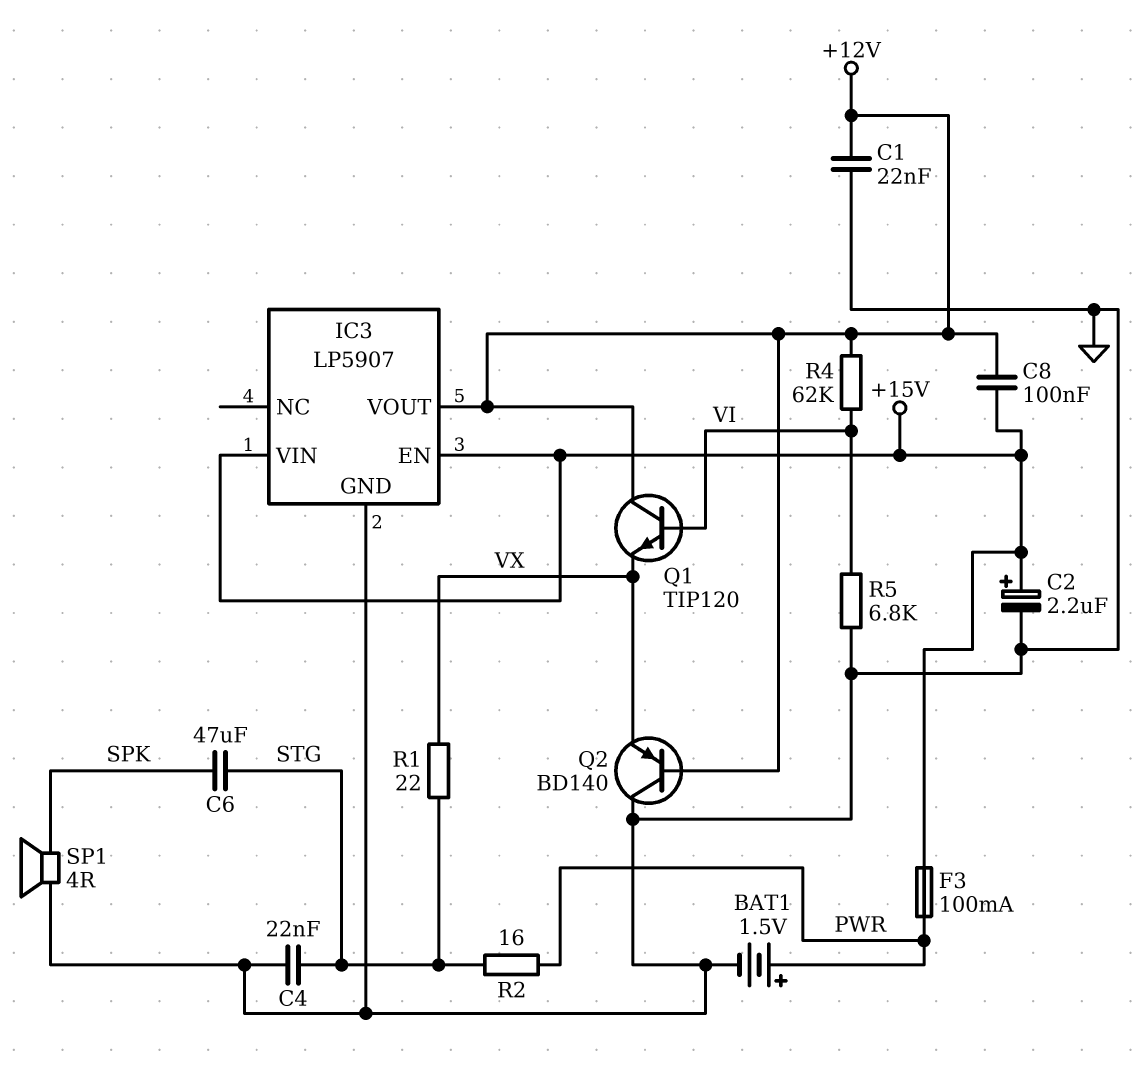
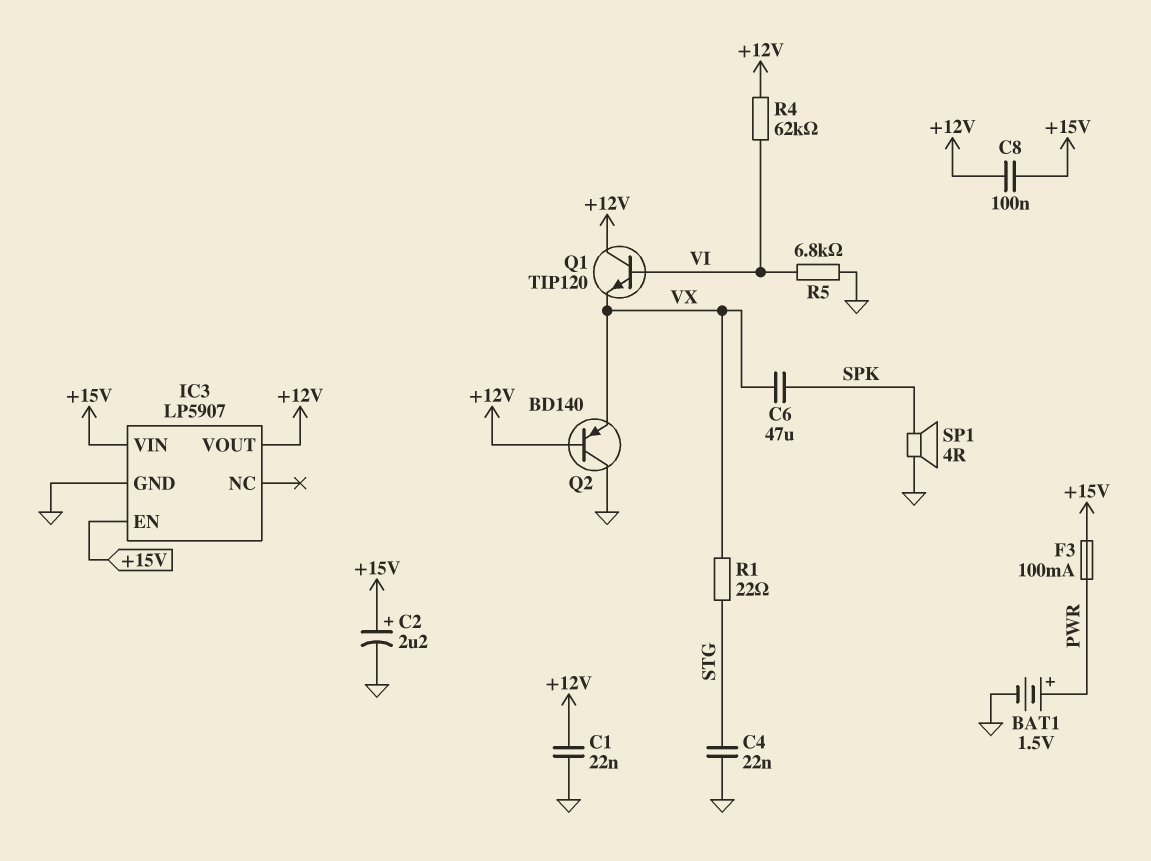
C6: 47uF (SPK, STG) -> 47uF (SPK, VX)
R2: 16 (PWR, STG) -> none

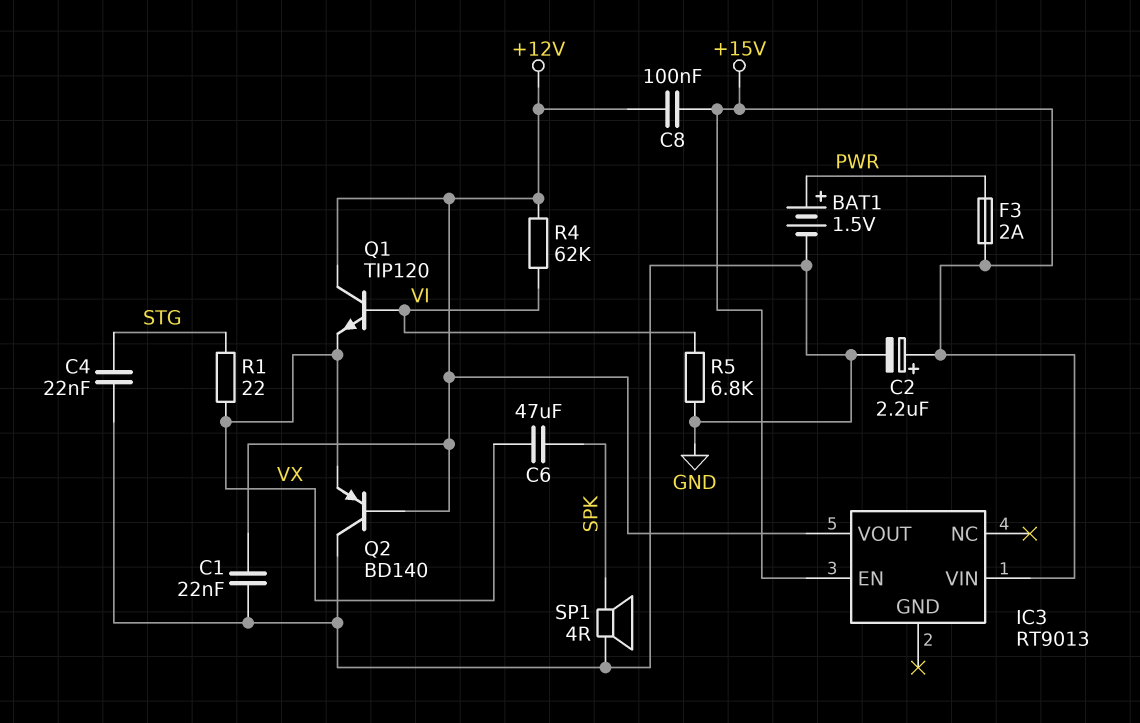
F3: 100mA (+15V, PWR) -> 2A (+15V, PWR)
IC3: LP5907 -> RT9013
IC3 pin GND: GND -> none

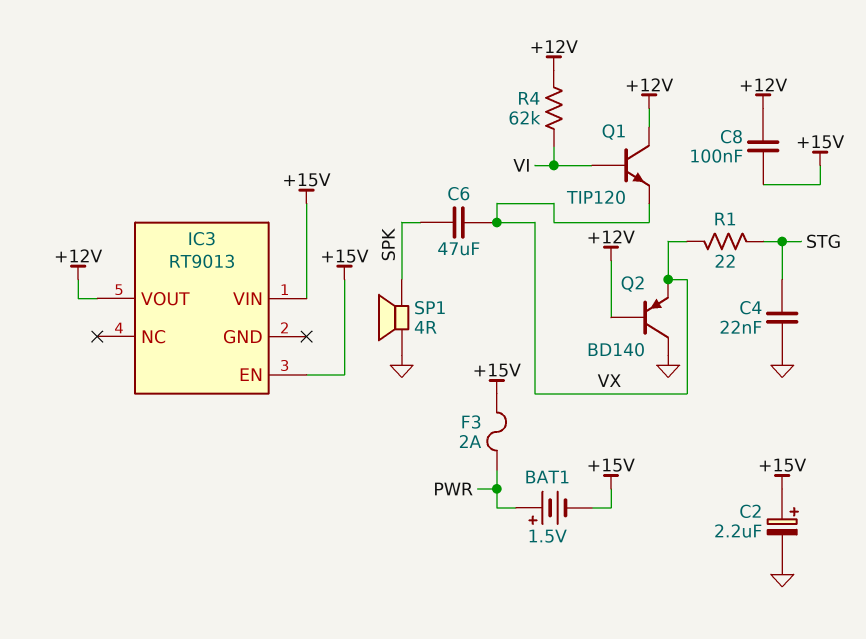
BAT1: 1.5V (plus PWR, minus GND) -> 1.5V (plus PWR, minus +15V)
C1: 22nF (+12V, GND) -> none
R5: 6.8k (GND, VI) -> none

